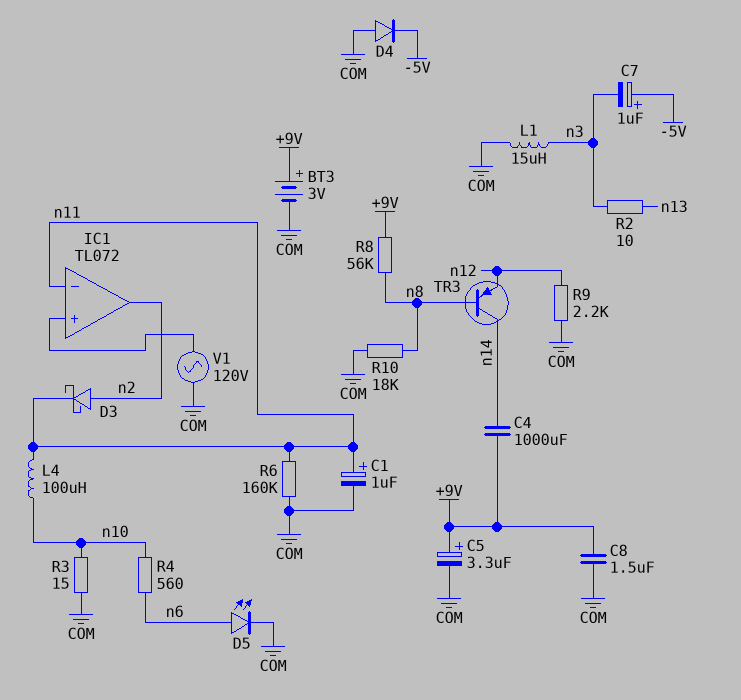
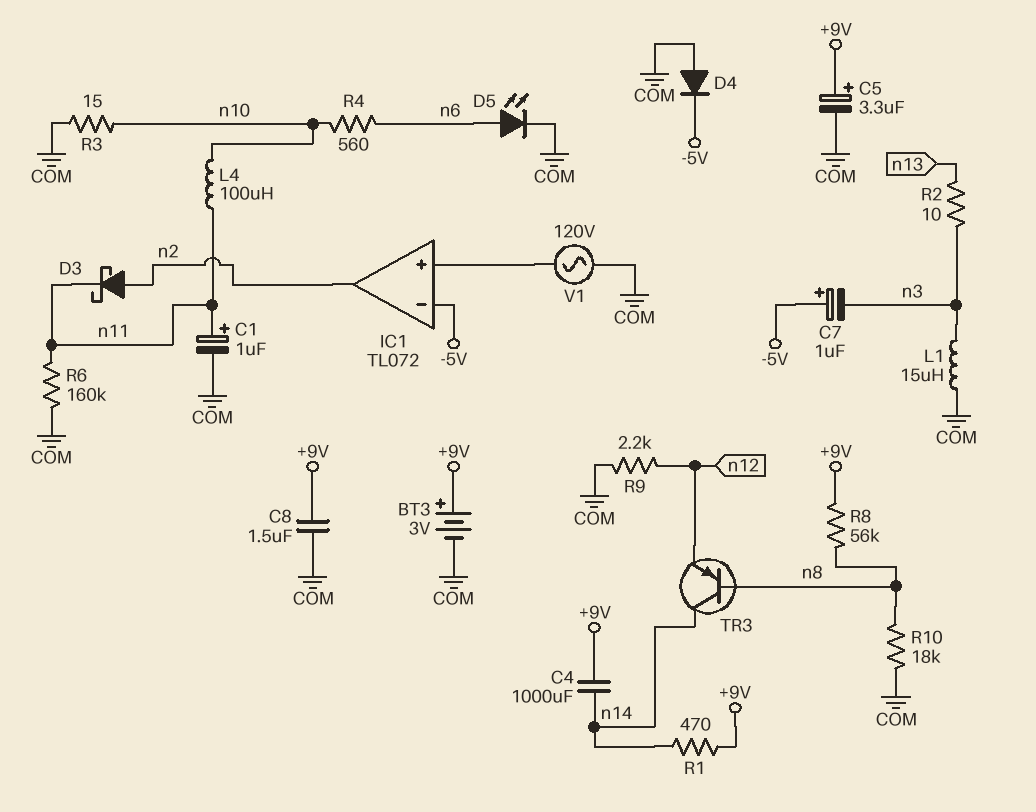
IC1 pin in-: n11 -> -5V
R1: none -> 470 (+9V, n14)

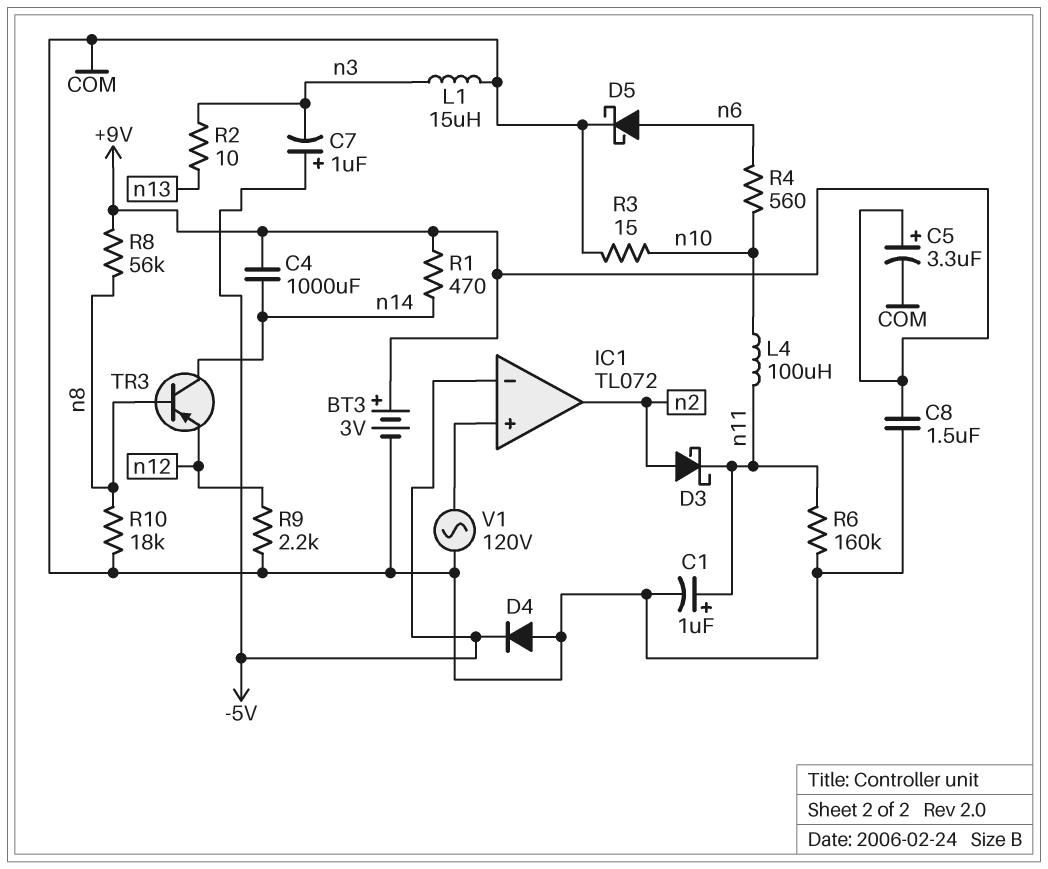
D5: LED (A n6, K COM) -> schottky (A n6, K COM)

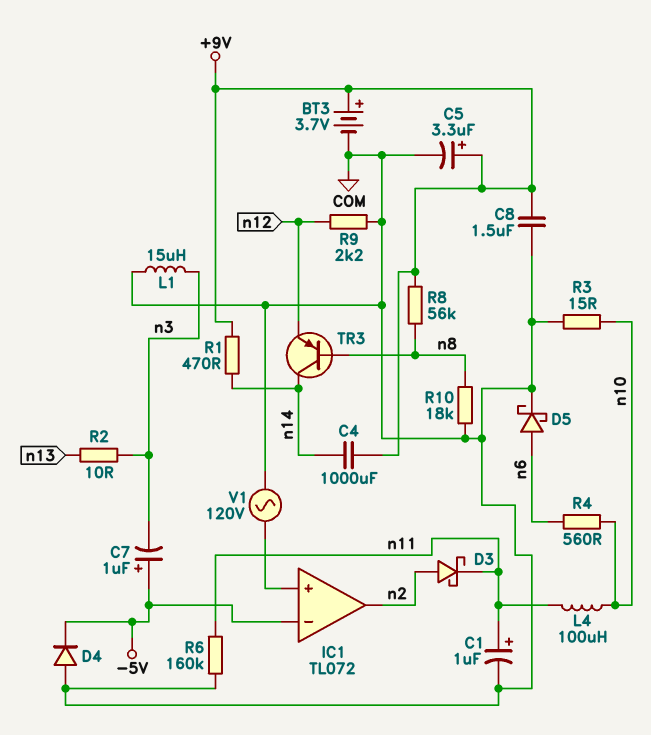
BT3: 3V (plus +9V, minus COM) -> 3.7V (plus +9V, minus COM)

